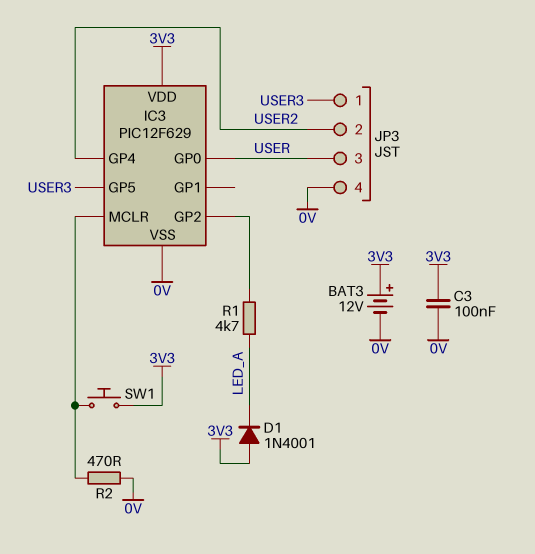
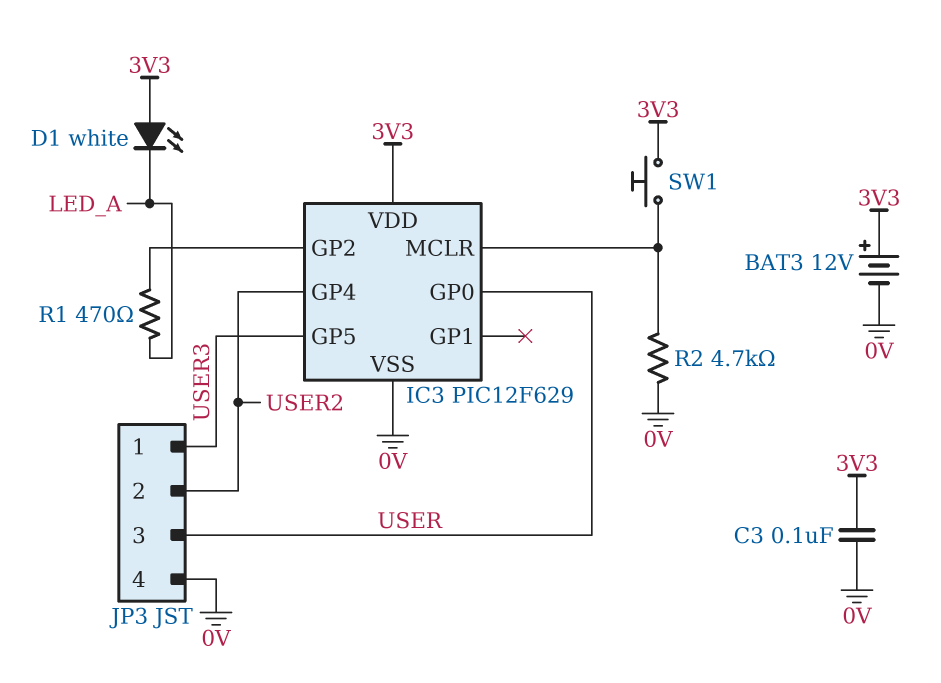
D1: diode 1N4001 (A 3V3, K LED_A) -> LED white (A 3V3, K LED_A)
R1: 4.7k (IC3/GP2, LED_A) -> 470 (IC3/GP2, LED_A)
R2: 470 (0V, IC3/MCLR) -> 4.7k (0V, IC3/MCLR)

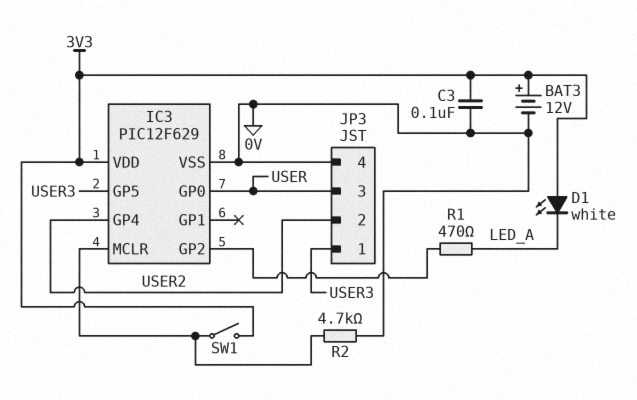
SW1: button (3V3, IC3/MCLR) -> switch (3V3, IC3/MCLR)

